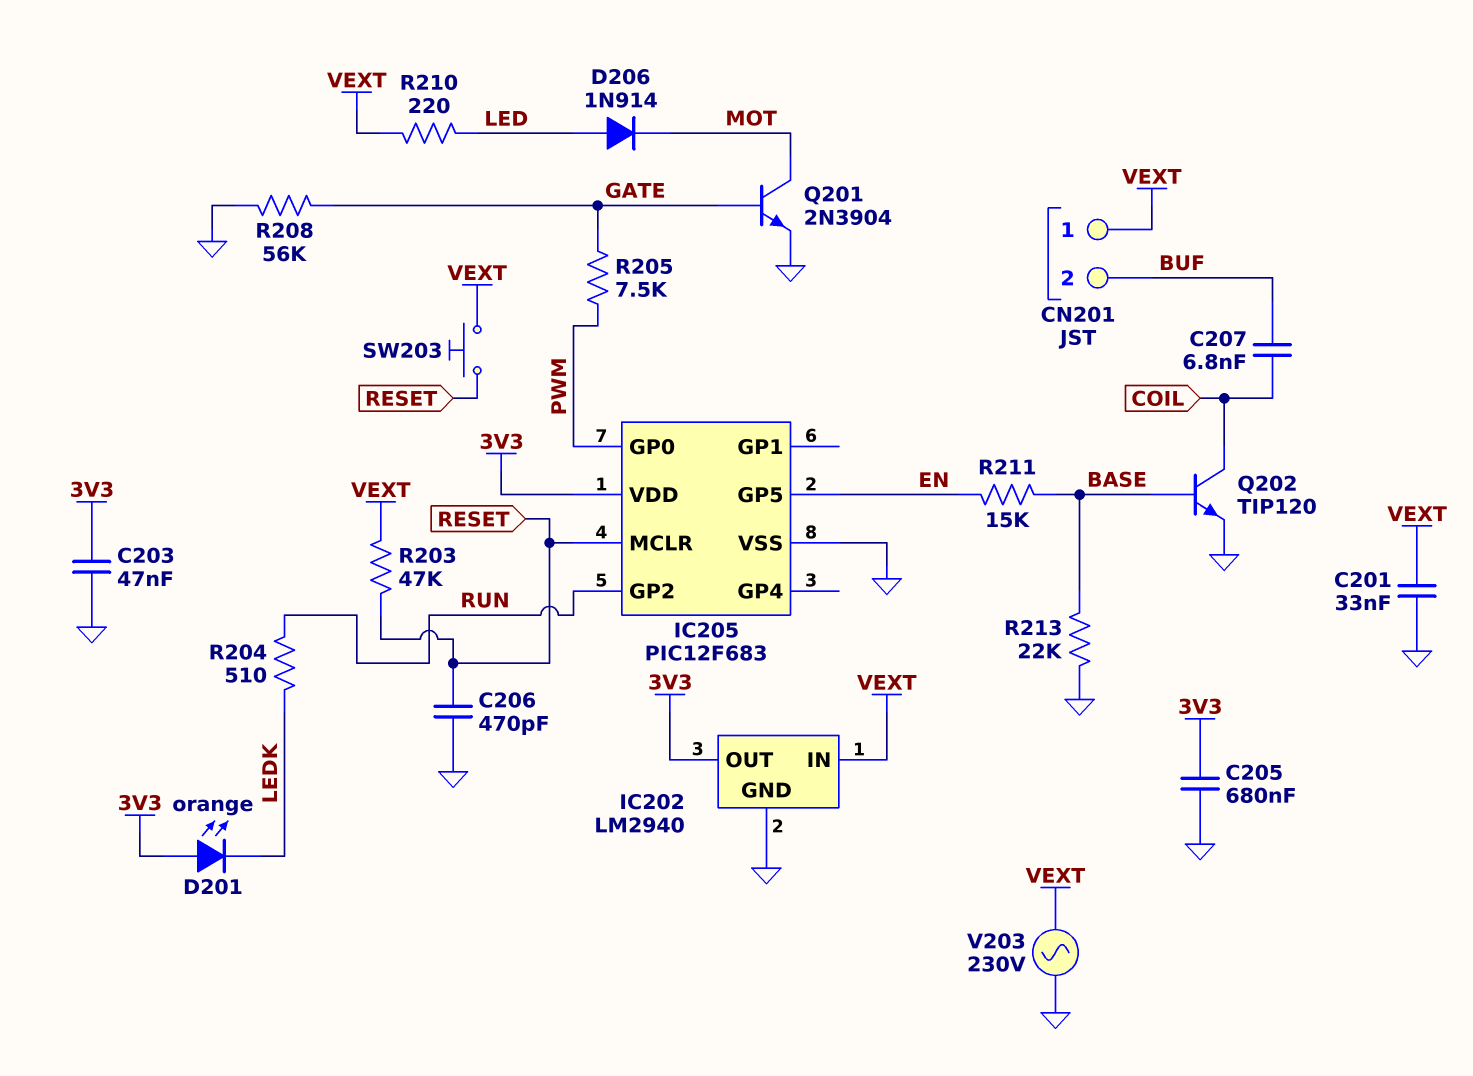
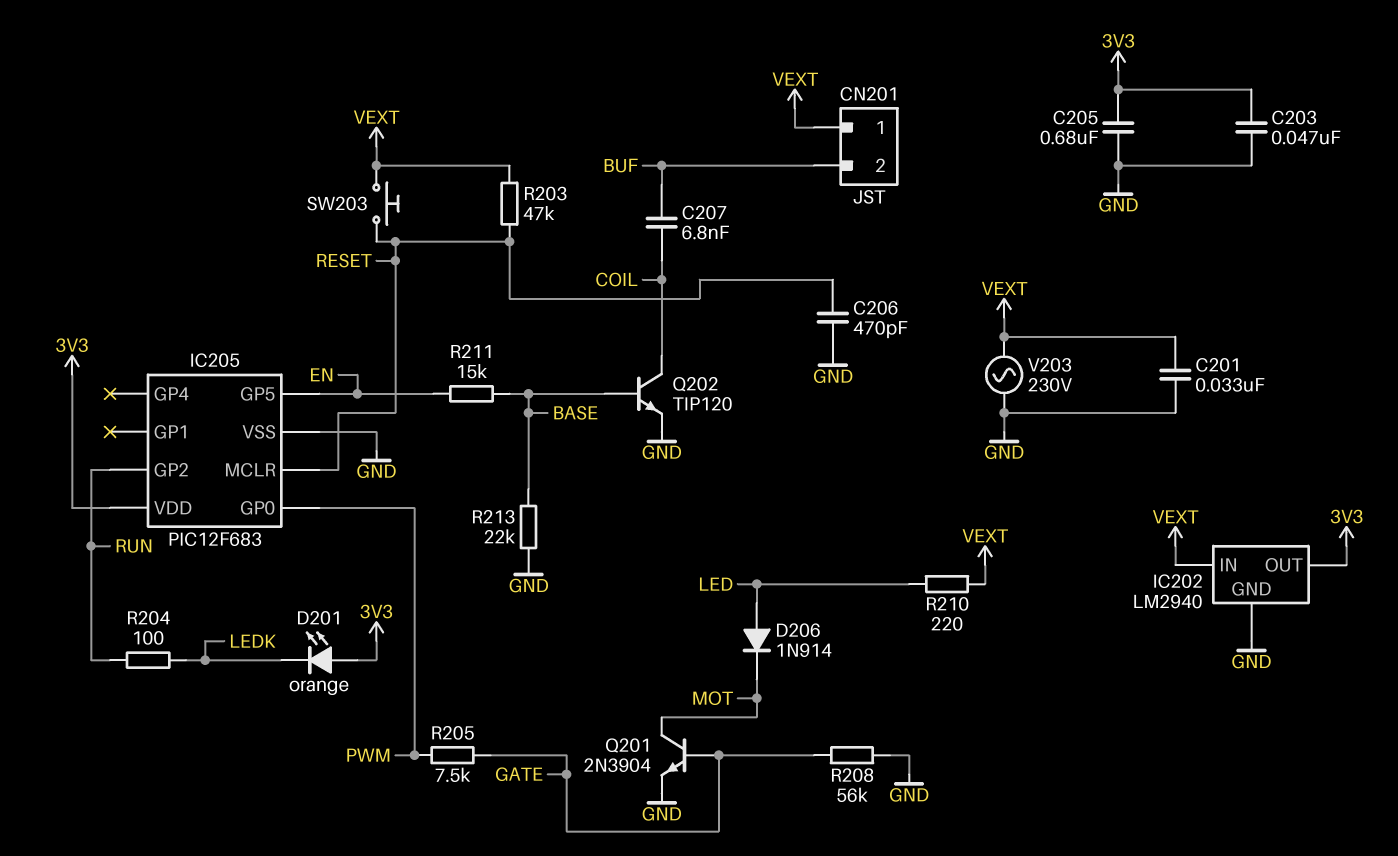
R204: 510 (LEDK, RUN) -> 100 (LEDK, RUN)

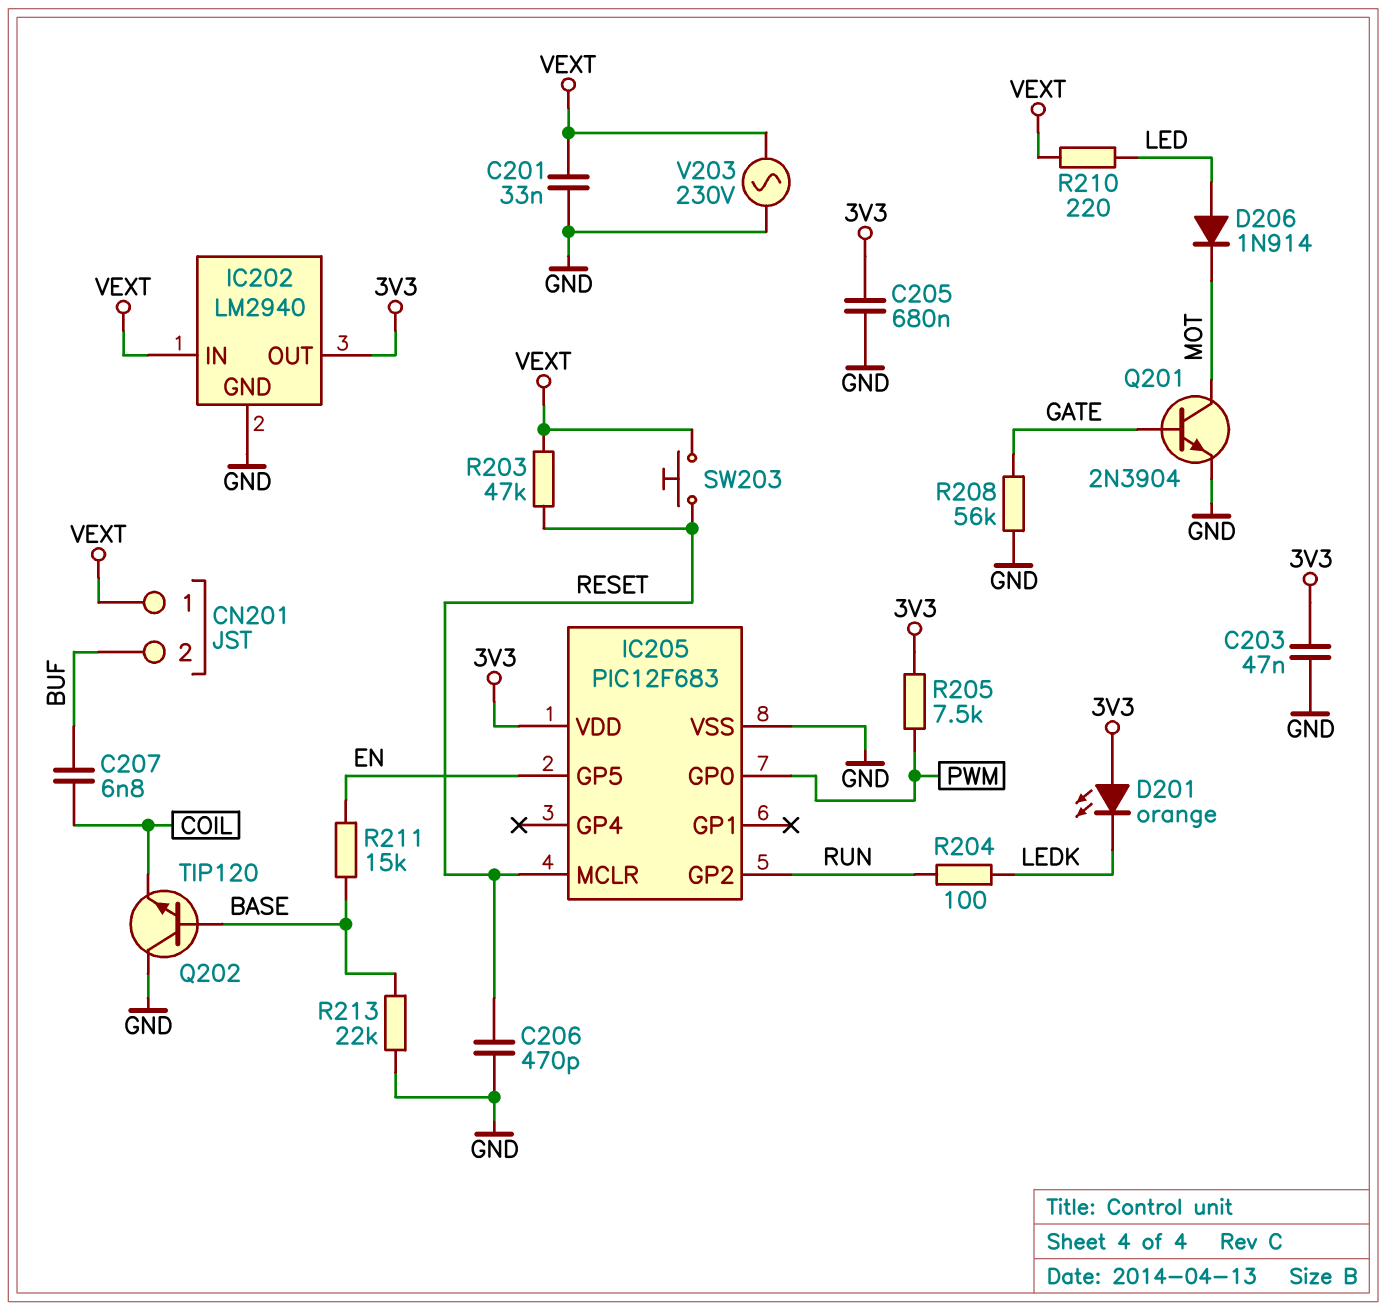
Q202: NPN TIP120 (B BASE, C COIL, E GND) -> NPN TIP120 (B BASE, C GND, E COIL)
R205: 7.5k (GATE, PWM) -> 7.5k (3V3, PWM)

